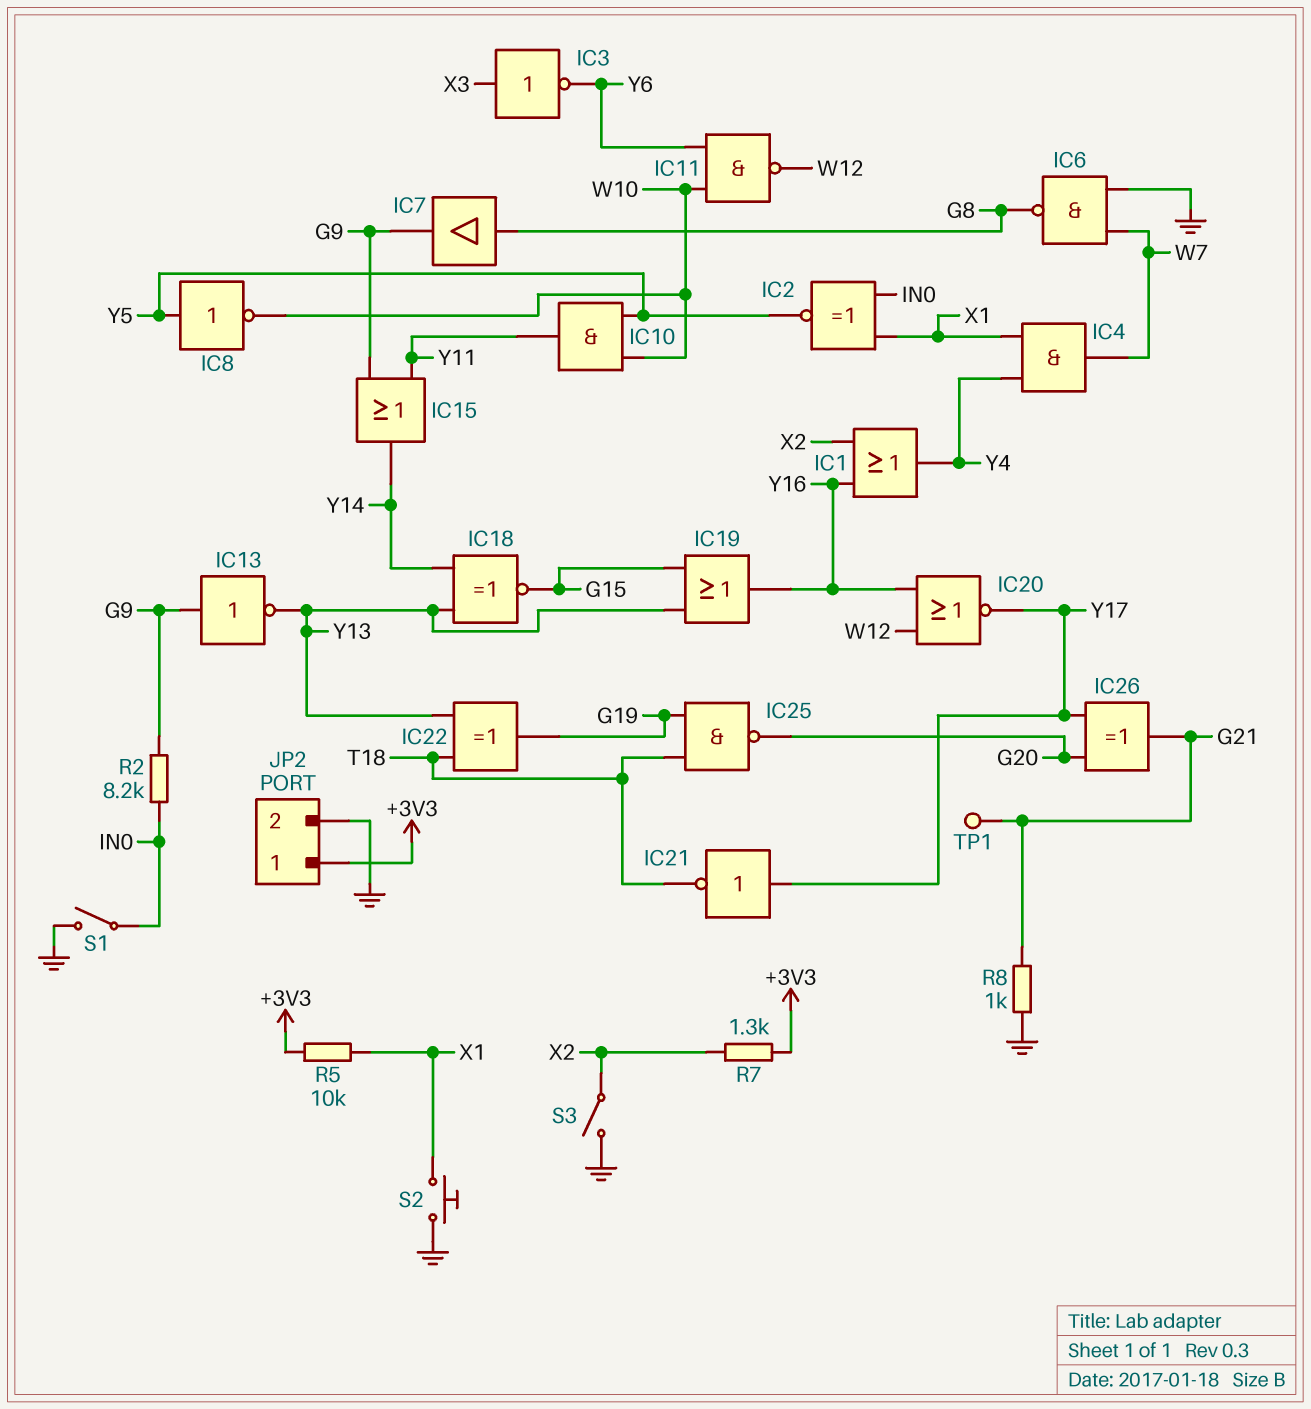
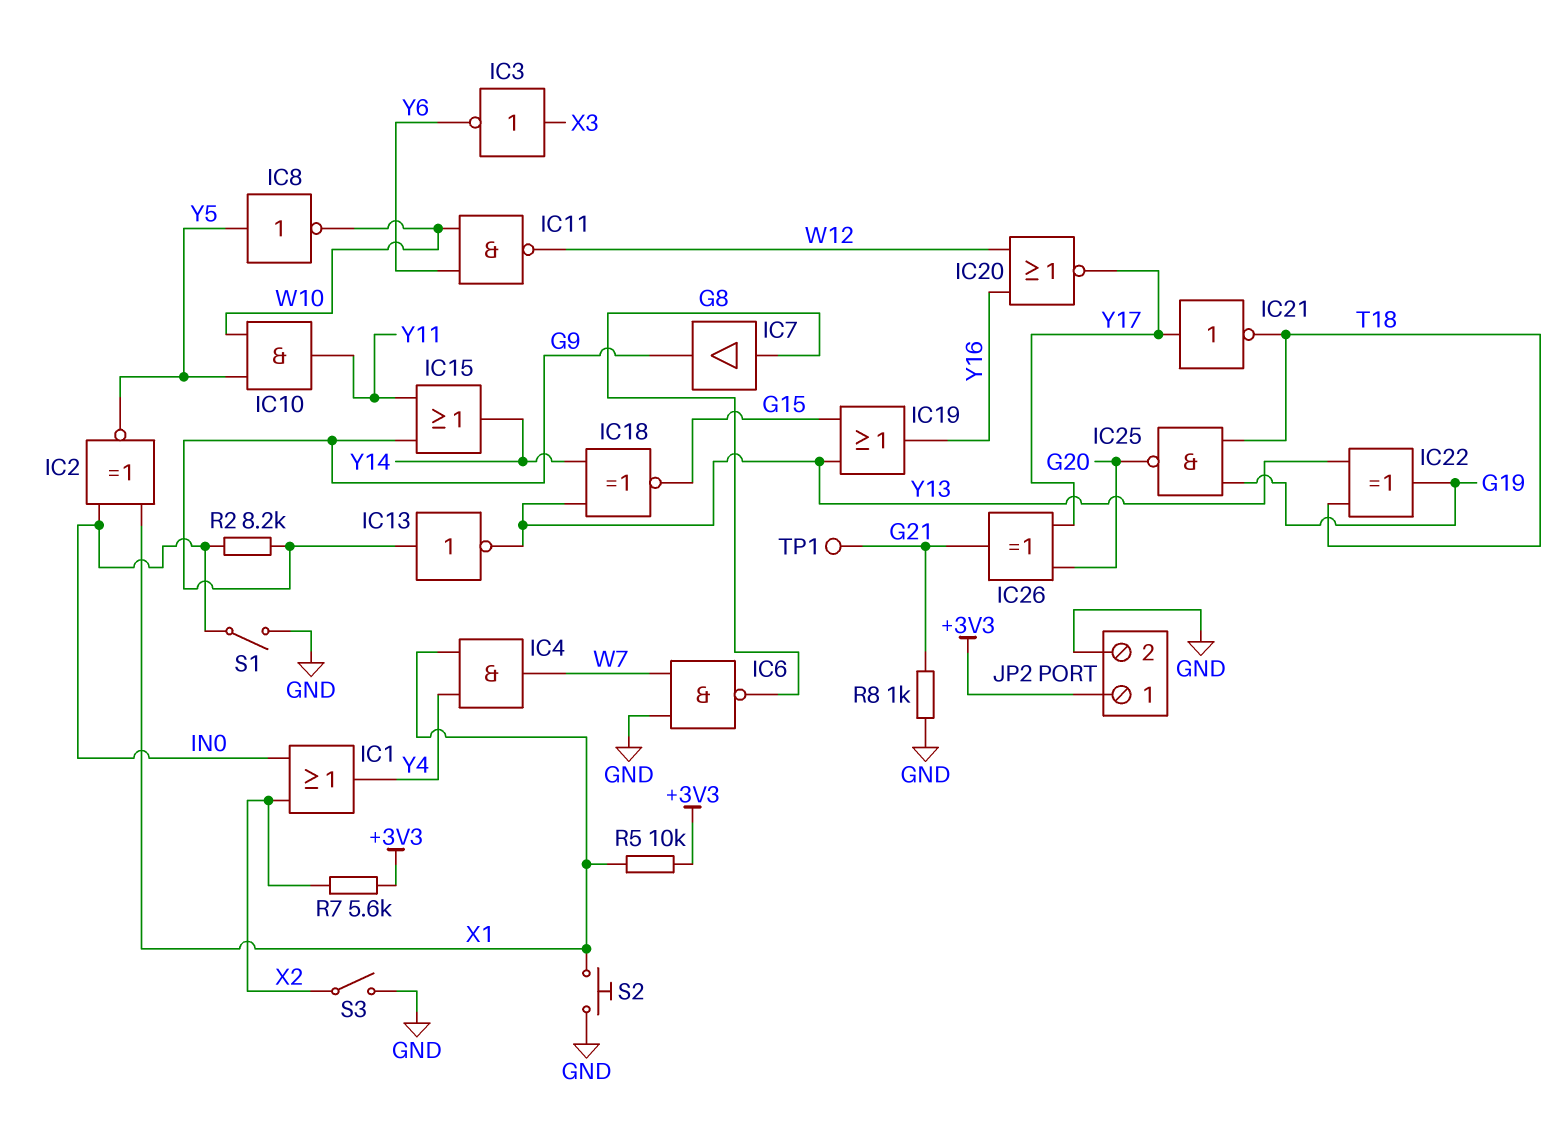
IC1: OR (in X2, in Y16, out Y4) -> OR (in IN0, in X2, out Y4)
R7: 1.3k (+3V3, X2) -> 5.6k (+3V3, X2)

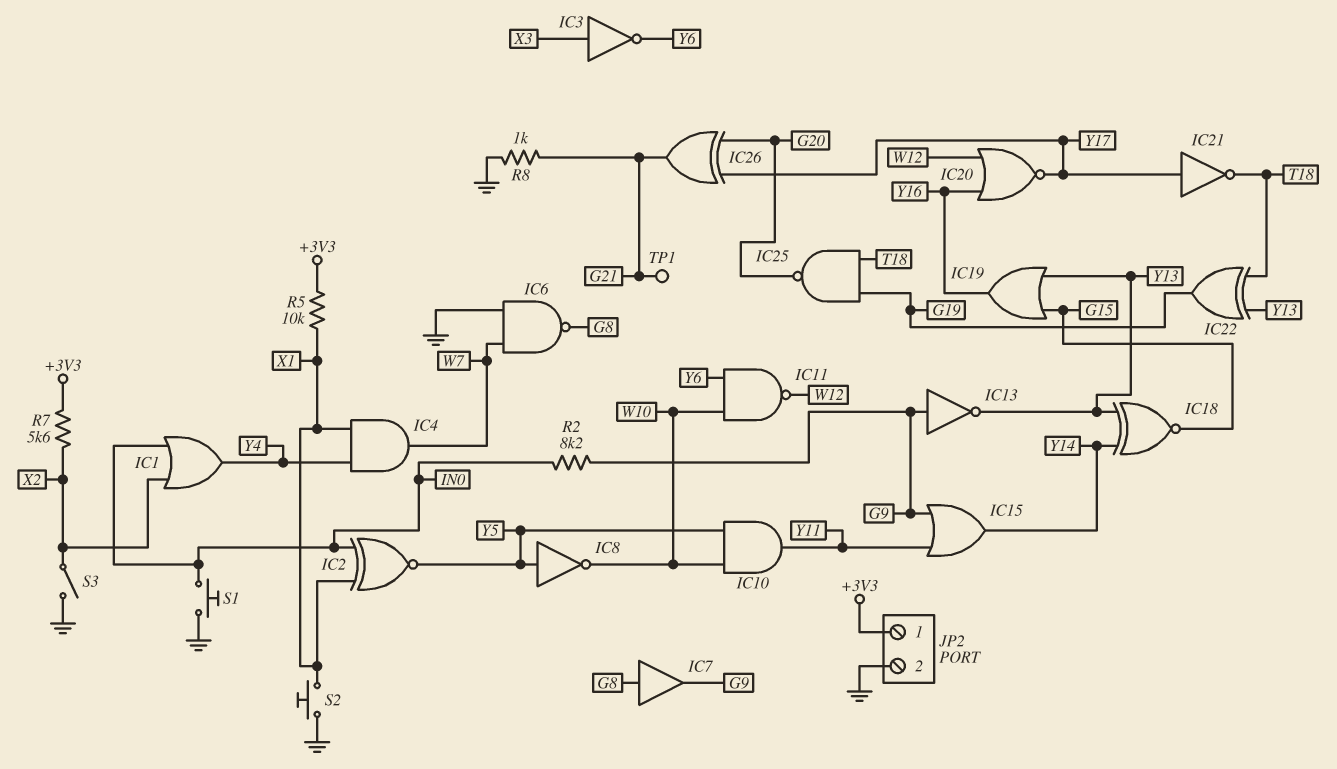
S1: switch (GND, IN0) -> button (GND, IN0)

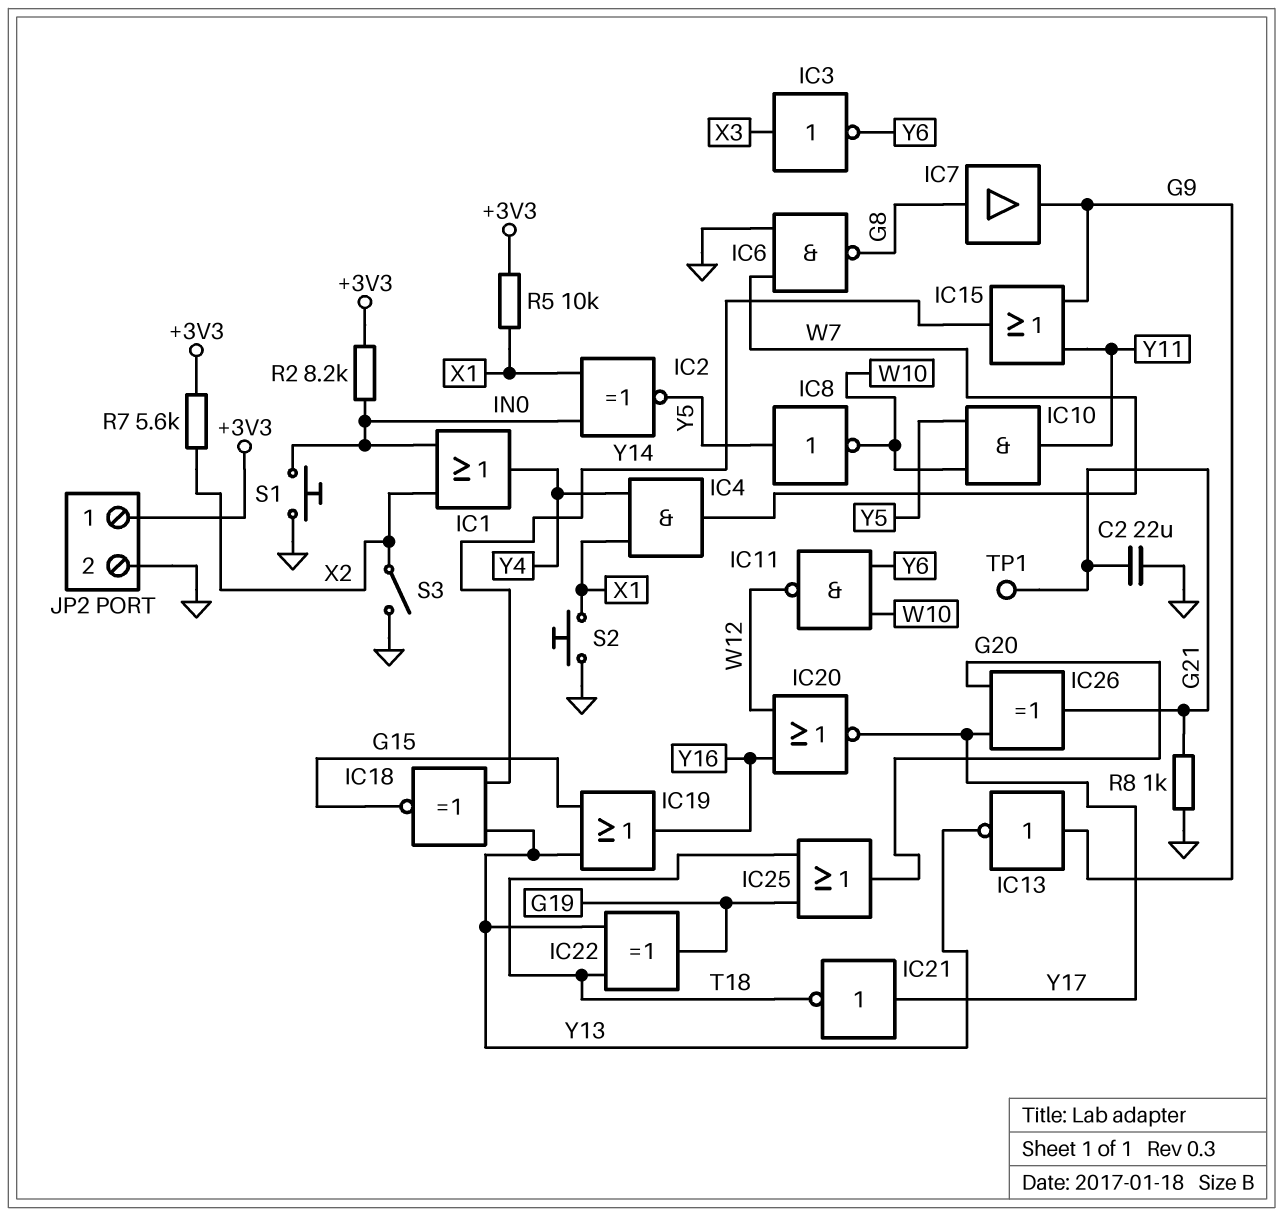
C2: none -> 22uF (G21, GND)
IC25: NAND (in G19, in T18, out G20) -> OR (in G19, in T18, out G20)
R2: 8.2k (G9, IN0) -> 8.2k (+3V3, IN0)

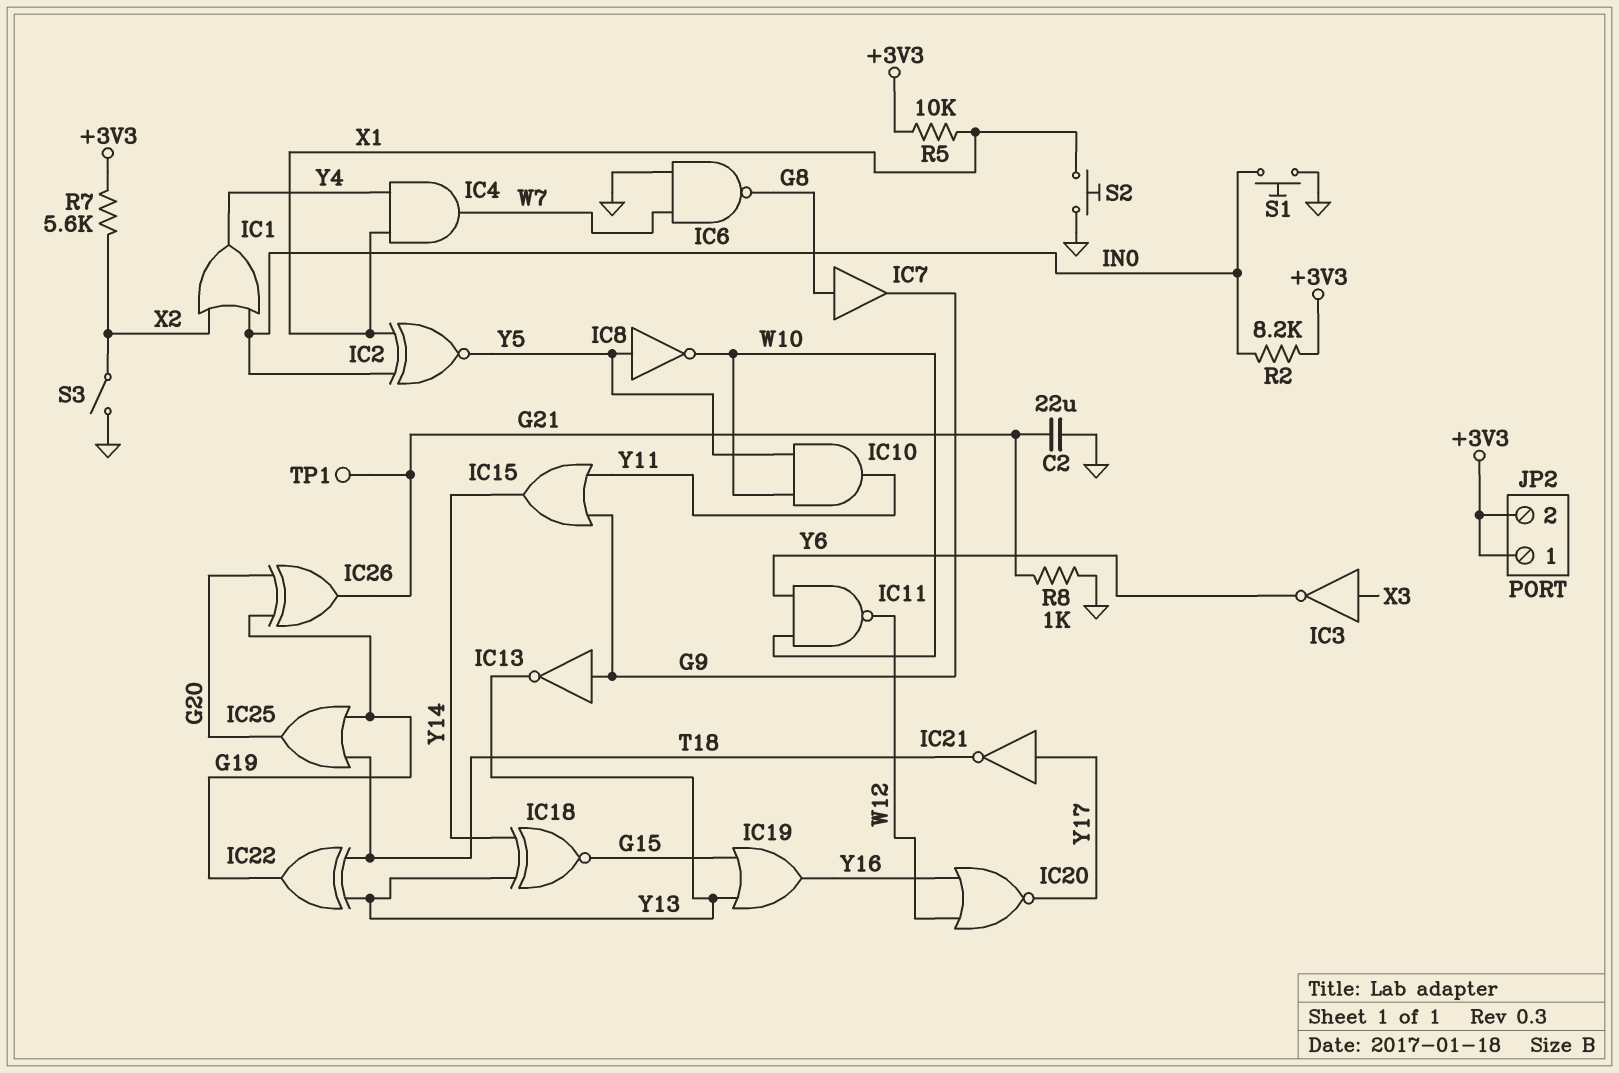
IC26: XOR (in G20, in Y17, out G21) -> XOR (in G19, in G20, out G21)
JP2 pin 2: GND -> +3V3

